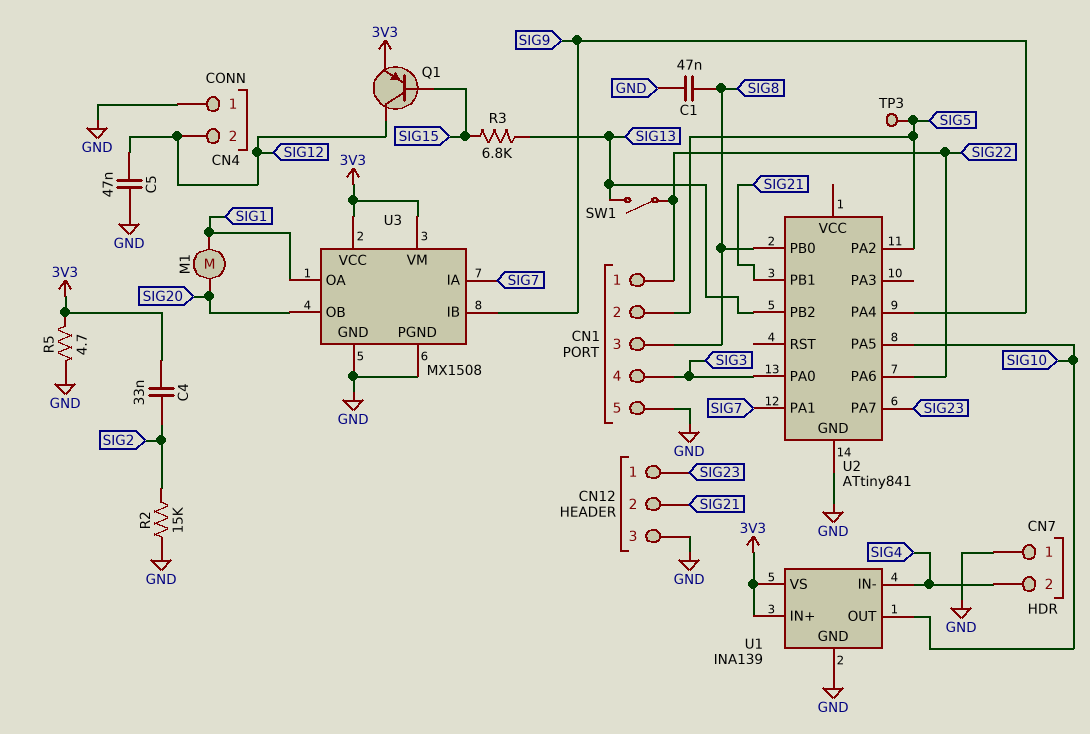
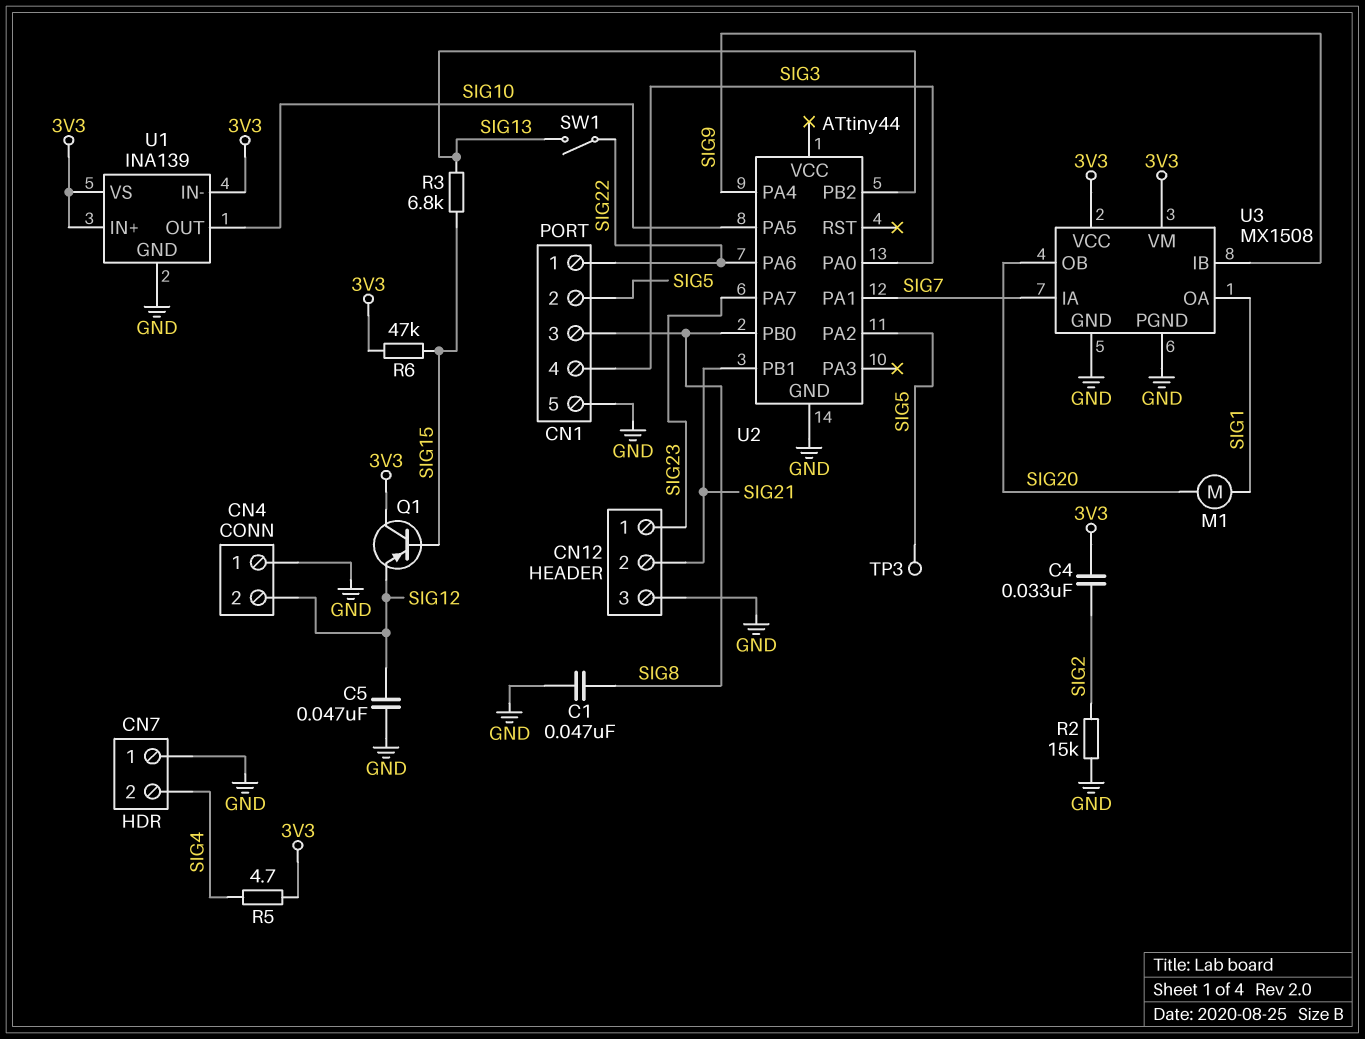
Q1: PNP (B SIG15, C SIG12, E 3V3) -> PNP (B SIG15, C 3V3, E SIG12)
R5: 4.7 (3V3, GND) -> 4.7 (3V3, SIG4)
R6: none -> 47k (3V3, SIG15)
U1 pin IN-: SIG4 -> 3V3
U2: ATtiny841 -> ATtiny44

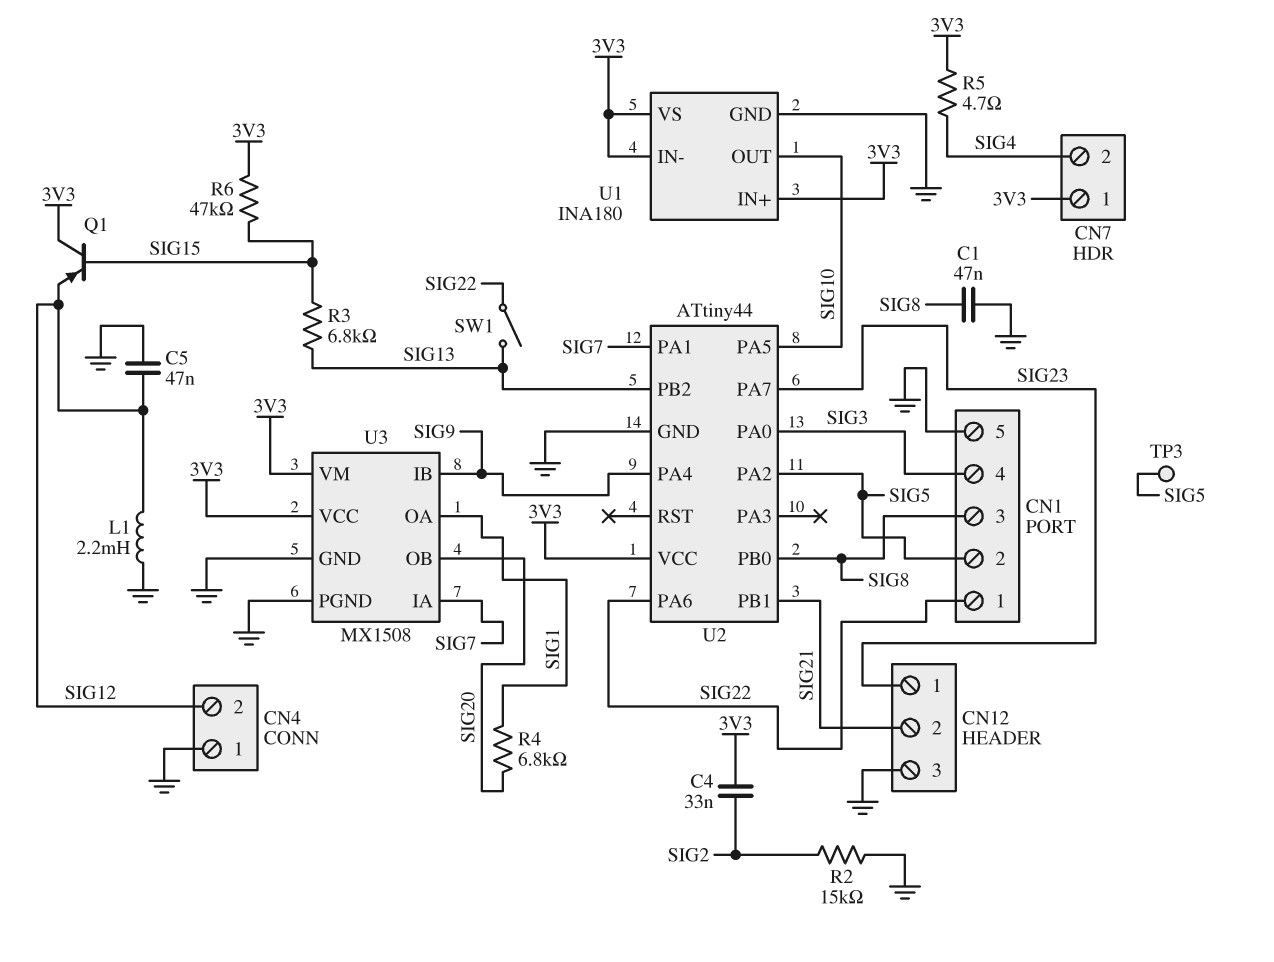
CN7 pin 1: GND -> 3V3
L1: none -> 2.2mH (GND, SIG12)
M1: motor (SIG1, SIG20) -> none
R4: none -> 6.8k (SIG1, SIG20)
U1: INA139 -> INA180
U2 pin VCC: none -> 3V3

